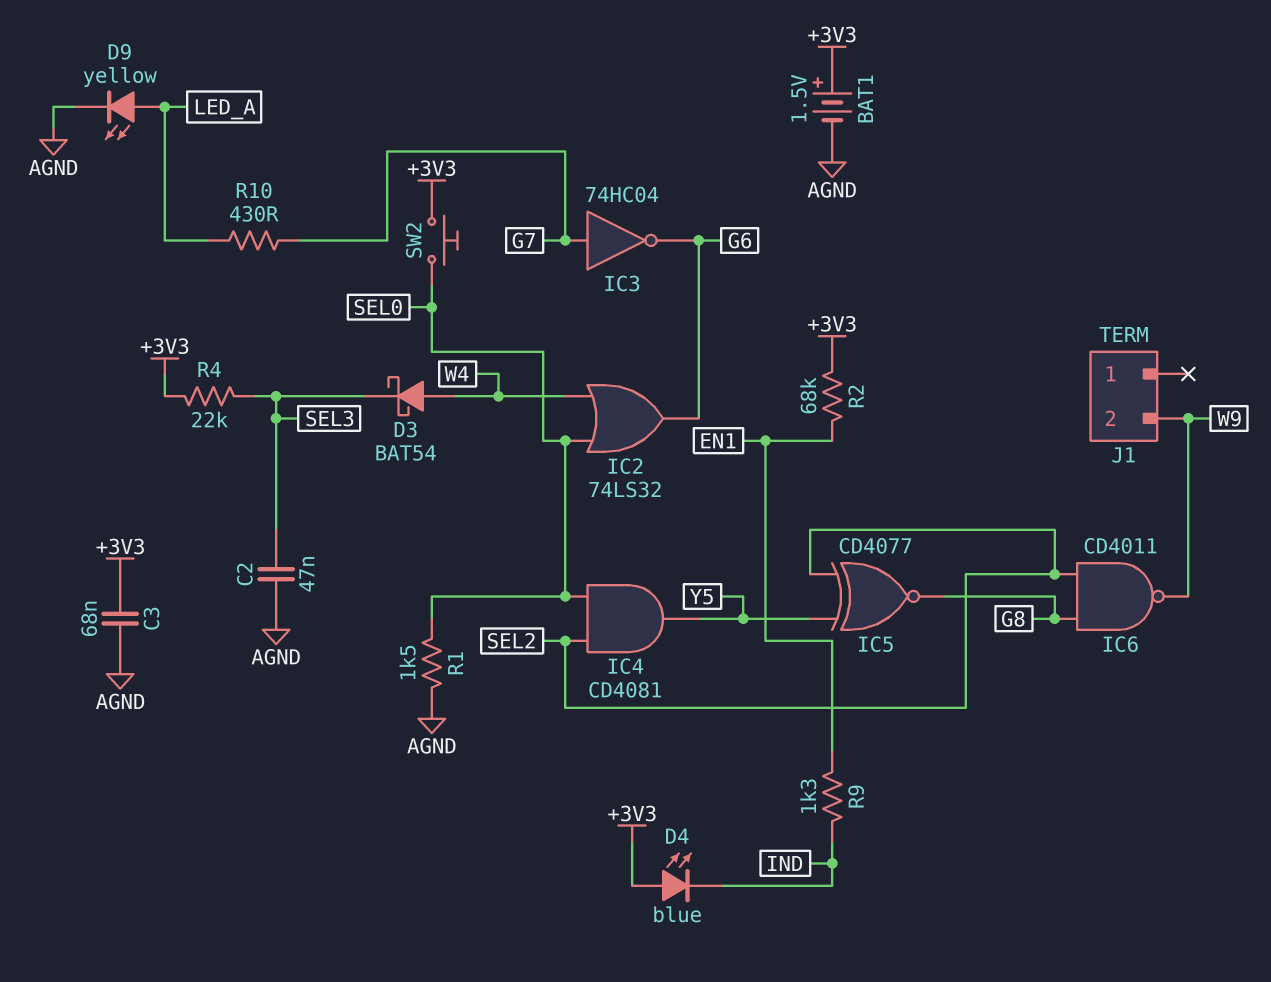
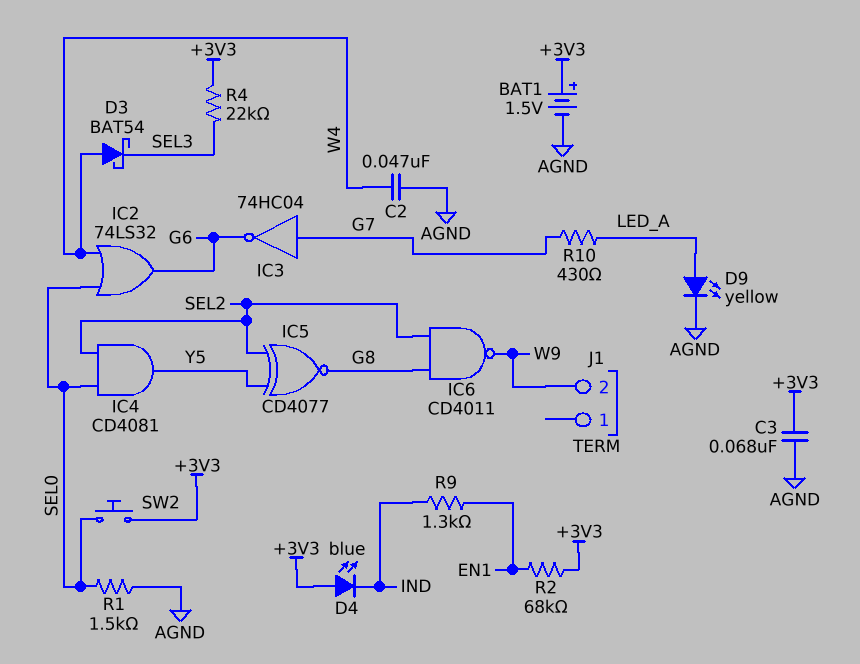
C2: 47nF (AGND, SEL3) -> 47nF (AGND, W4)

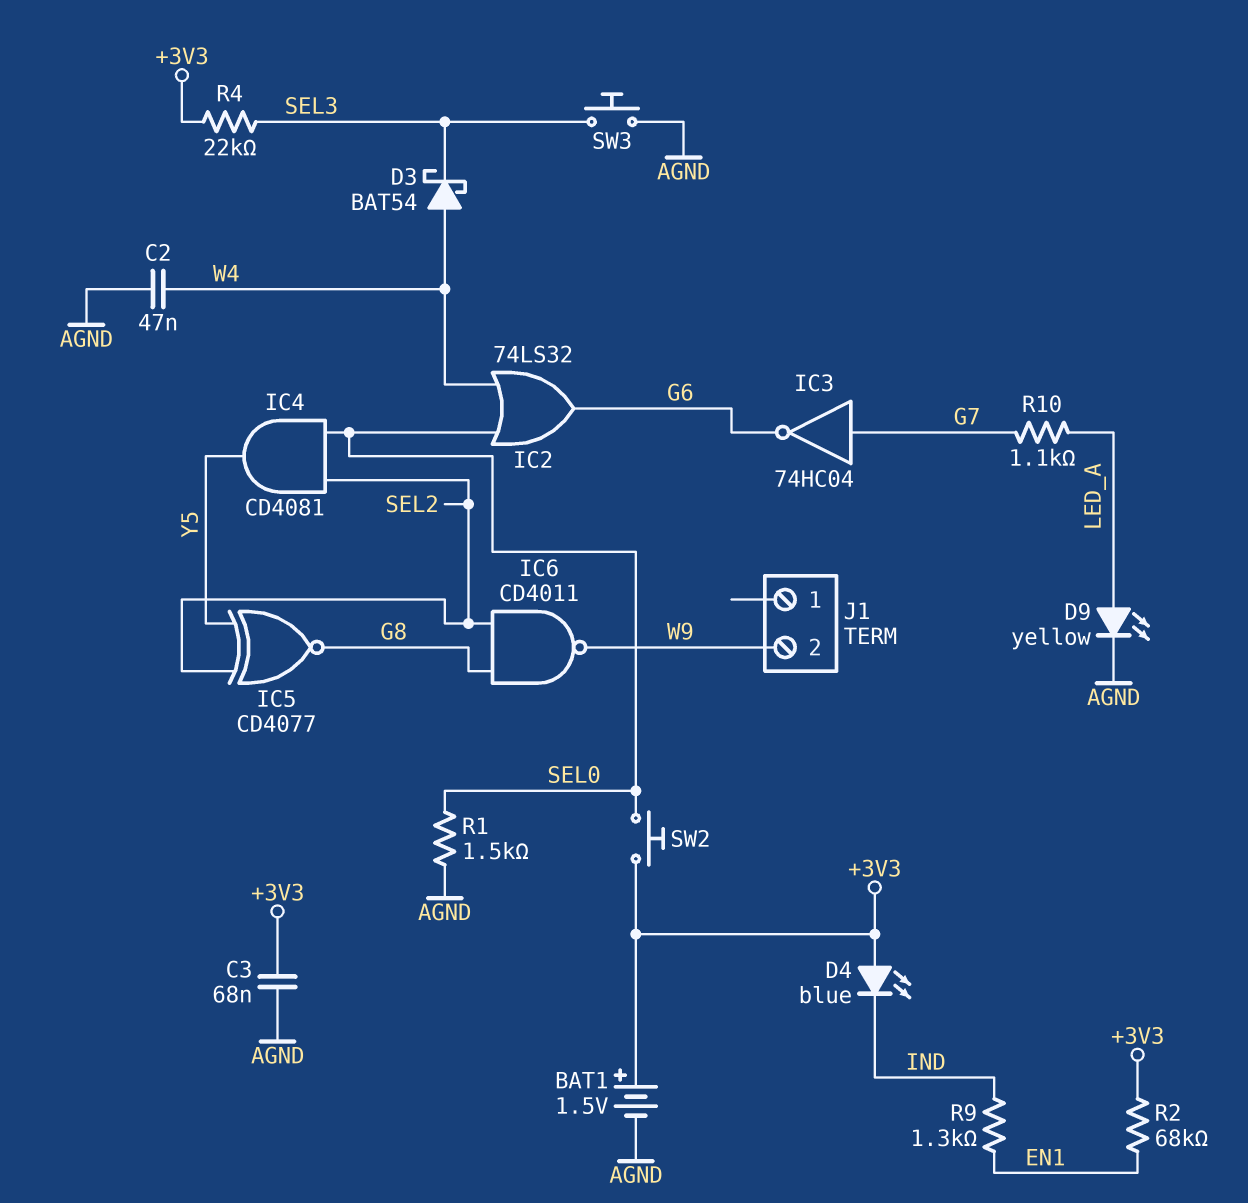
R10: 430 (G7, LED_A) -> 1.1k (G7, LED_A)
SW3: none -> button (AGND, SEL3)

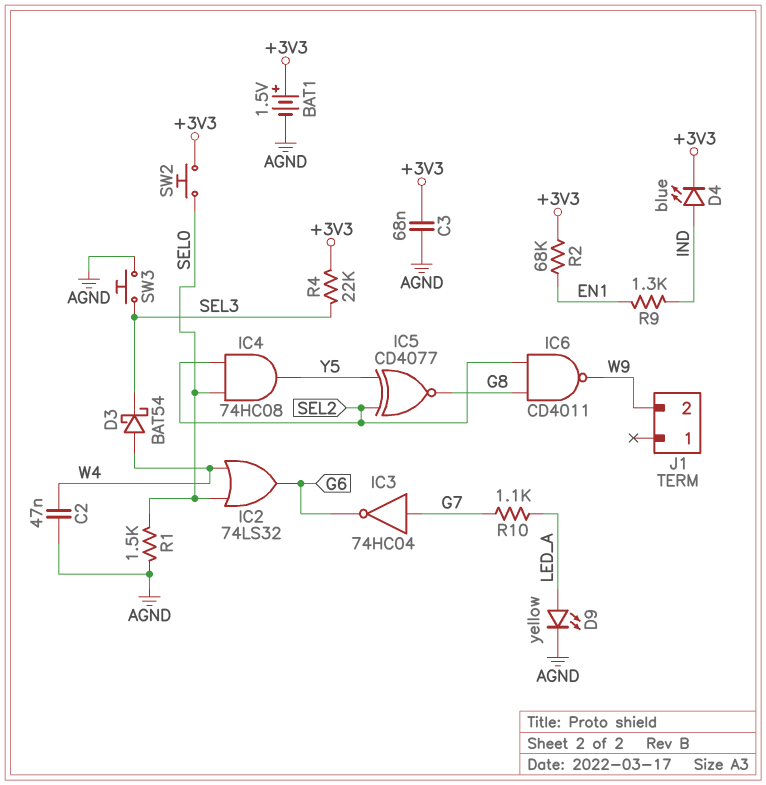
D4: LED blue (A +3V3, K IND) -> LED blue (A IND, K +3V3)
IC4: AND CD4081 (in SEL0, in SEL2, out Y5) -> AND 74HC08 (in SEL0, in SEL2, out Y5)

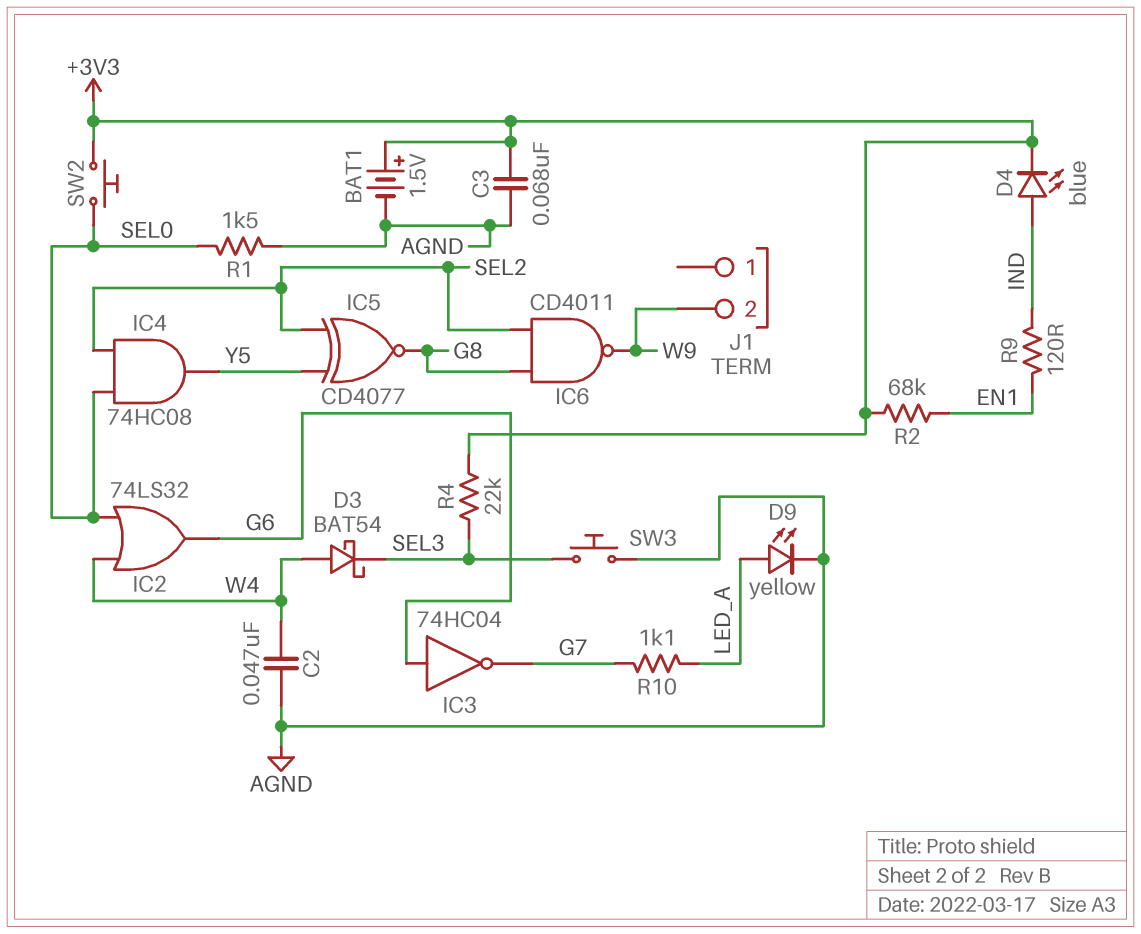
IC3: NOT 74HC04 (in G7, out G6) -> NOT 74HC04 (in G6, out G7)
R9: 1.3k (EN1, IND) -> 120 (EN1, IND)

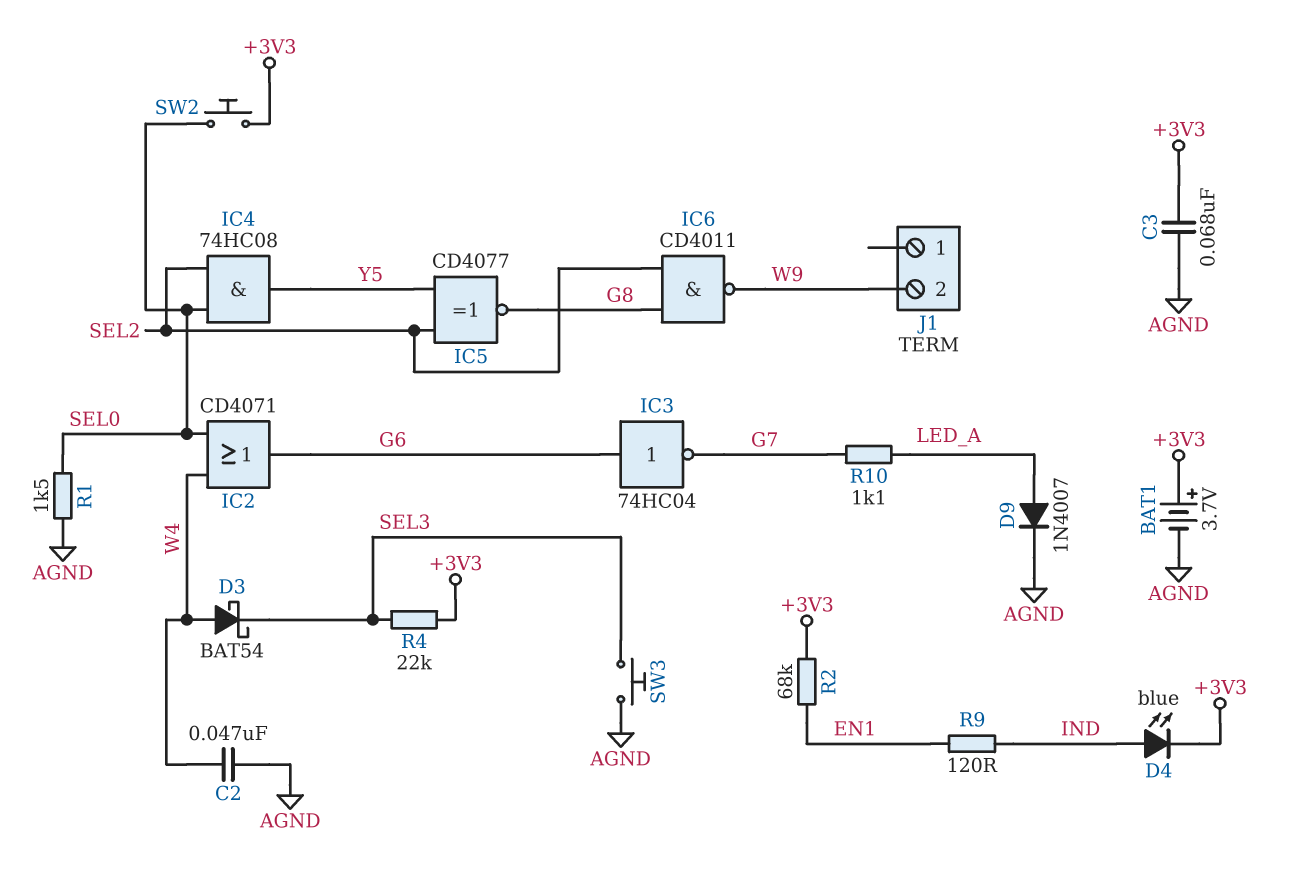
BAT1: 1.5V (plus +3V3, minus AGND) -> 3.7V (plus +3V3, minus AGND)
D9: LED yellow (A LED_A, K AGND) -> diode 1N4007 (A LED_A, K AGND)
IC2: OR 74LS32 (in SEL0, in W4, out G6) -> OR CD4071 (in SEL0, in W4, out G6)

